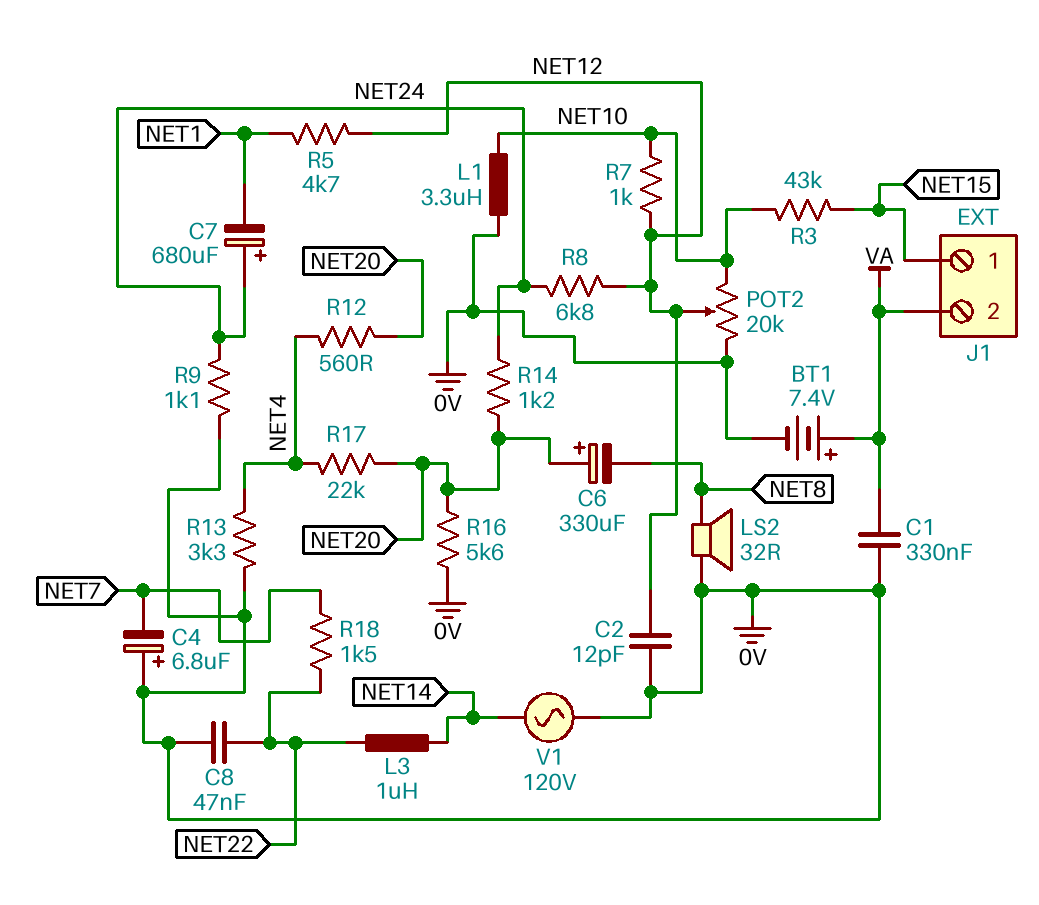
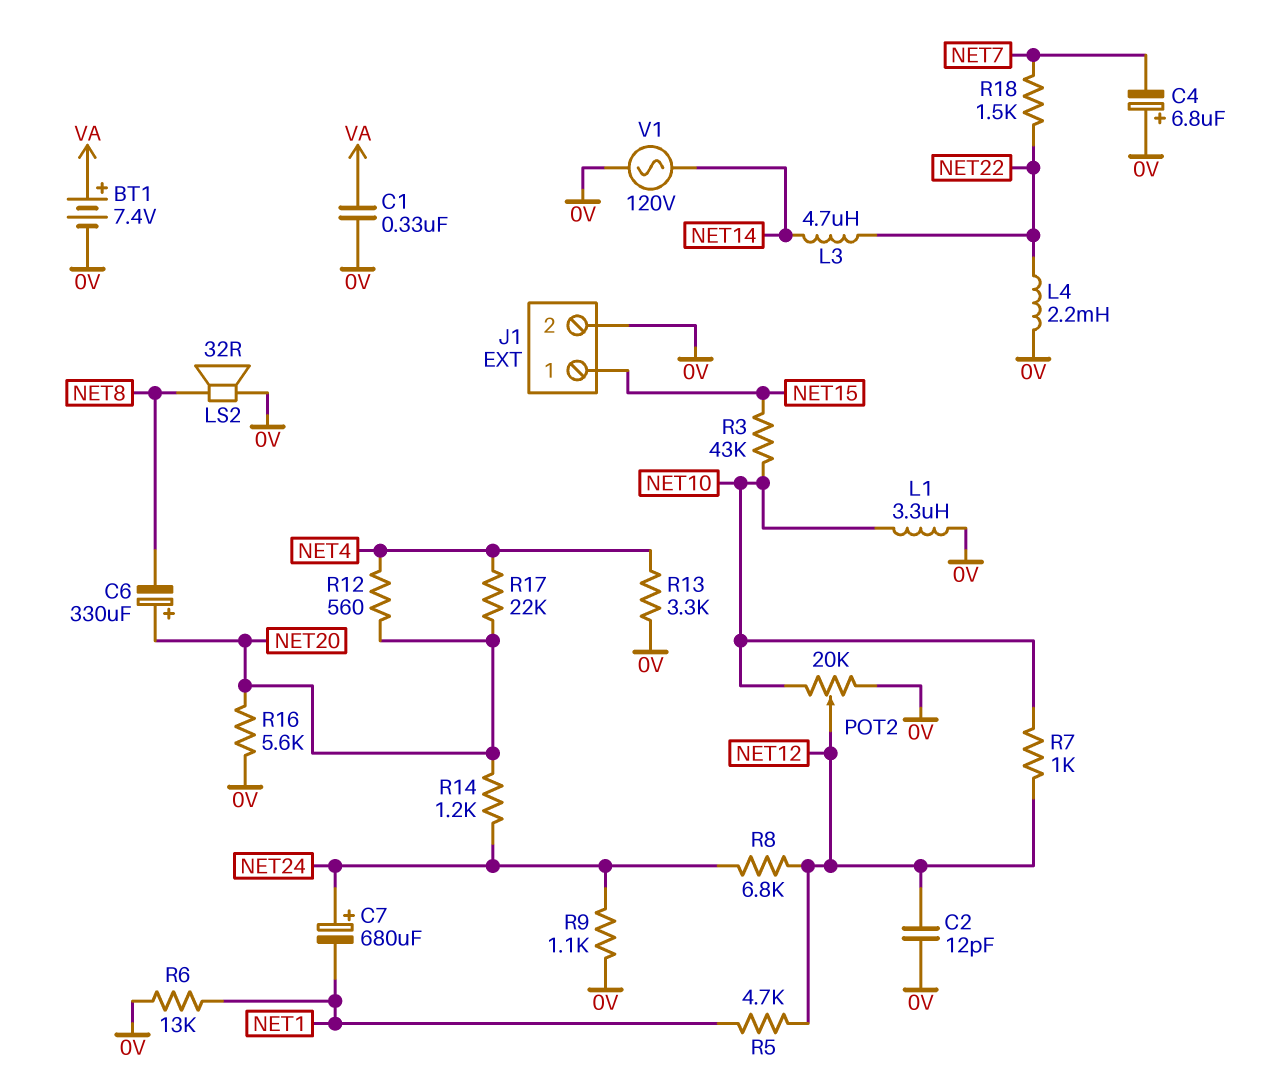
C8: 47nF (0V, NET22) -> none
J1 pin 2: VA -> 0V
L3: 1uH (NET14, NET22) -> 4.7uH (NET14, NET22)
L4: none -> 2.2mH (0V, NET22)
R6: none -> 13k (0V, NET1)

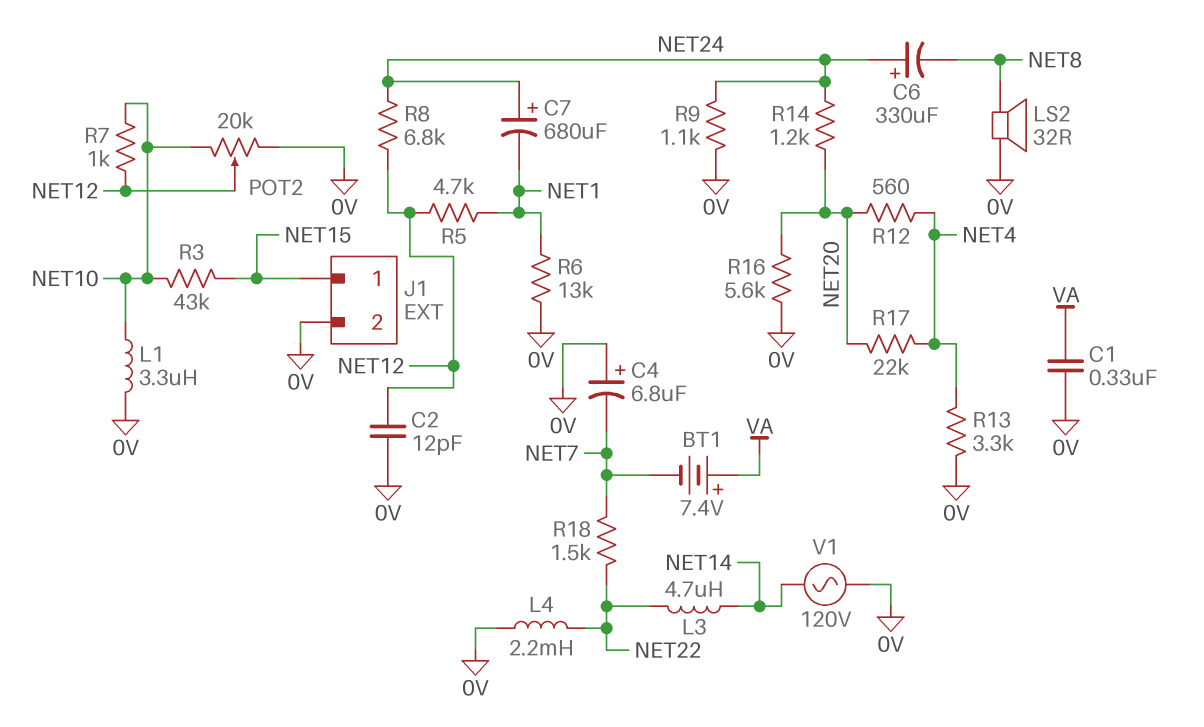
BT1: 7.4V (plus VA, minus 0V) -> 7.4V (plus VA, minus NET7)
C6: 330uF (plus NET20, minus NET8) -> 330uF (plus NET24, minus NET8)

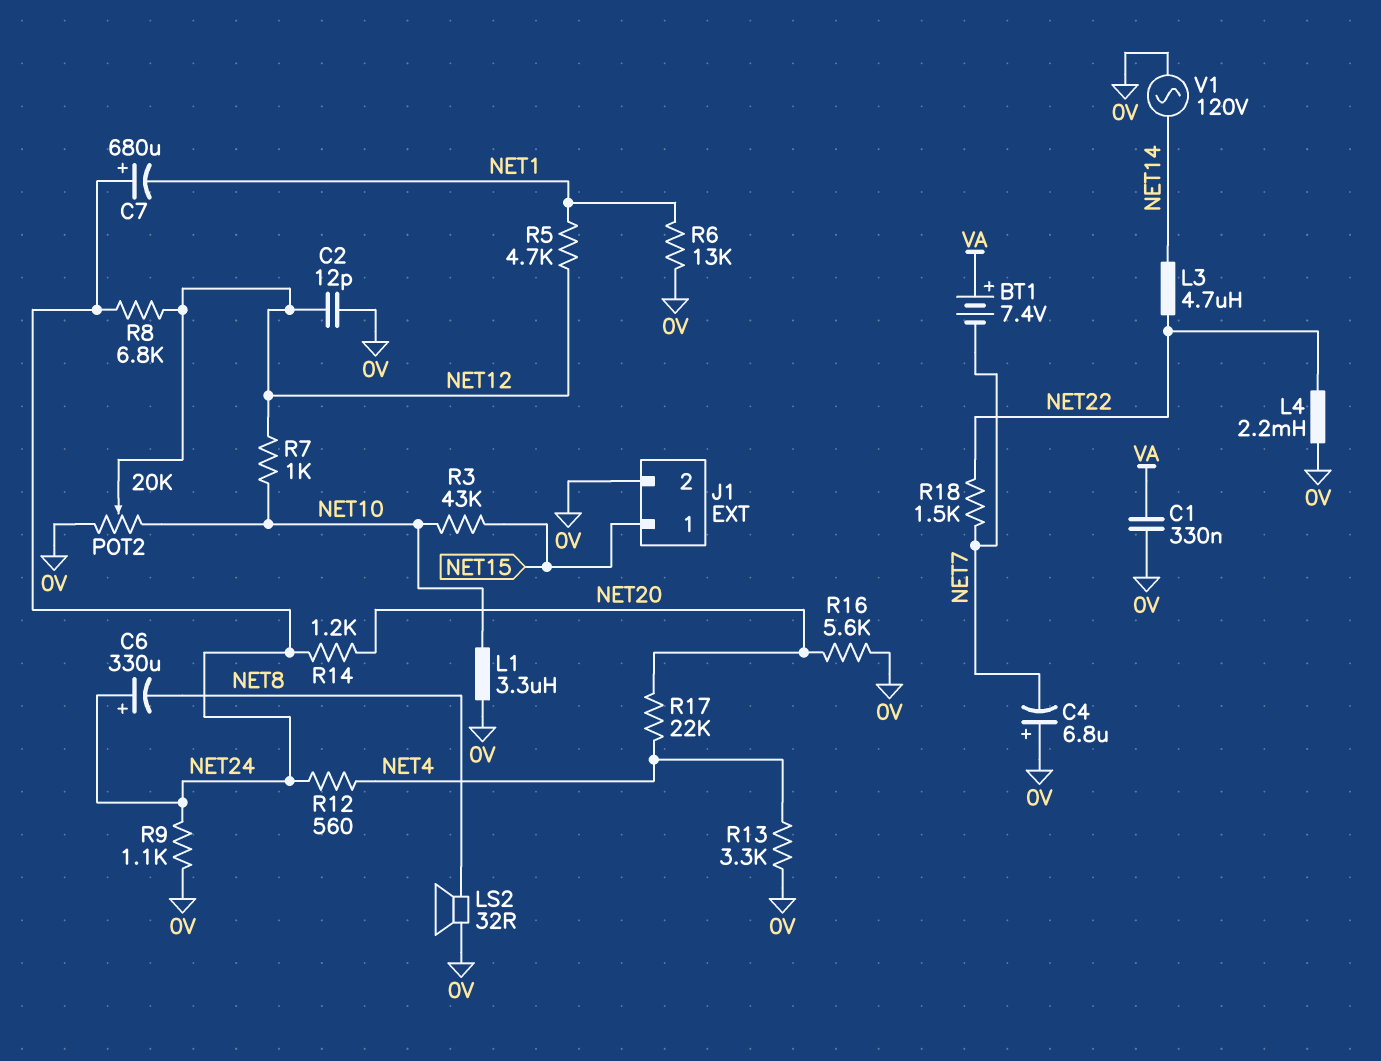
R12: 560 (NET4, NET20) -> 560 (NET4, NET24)

